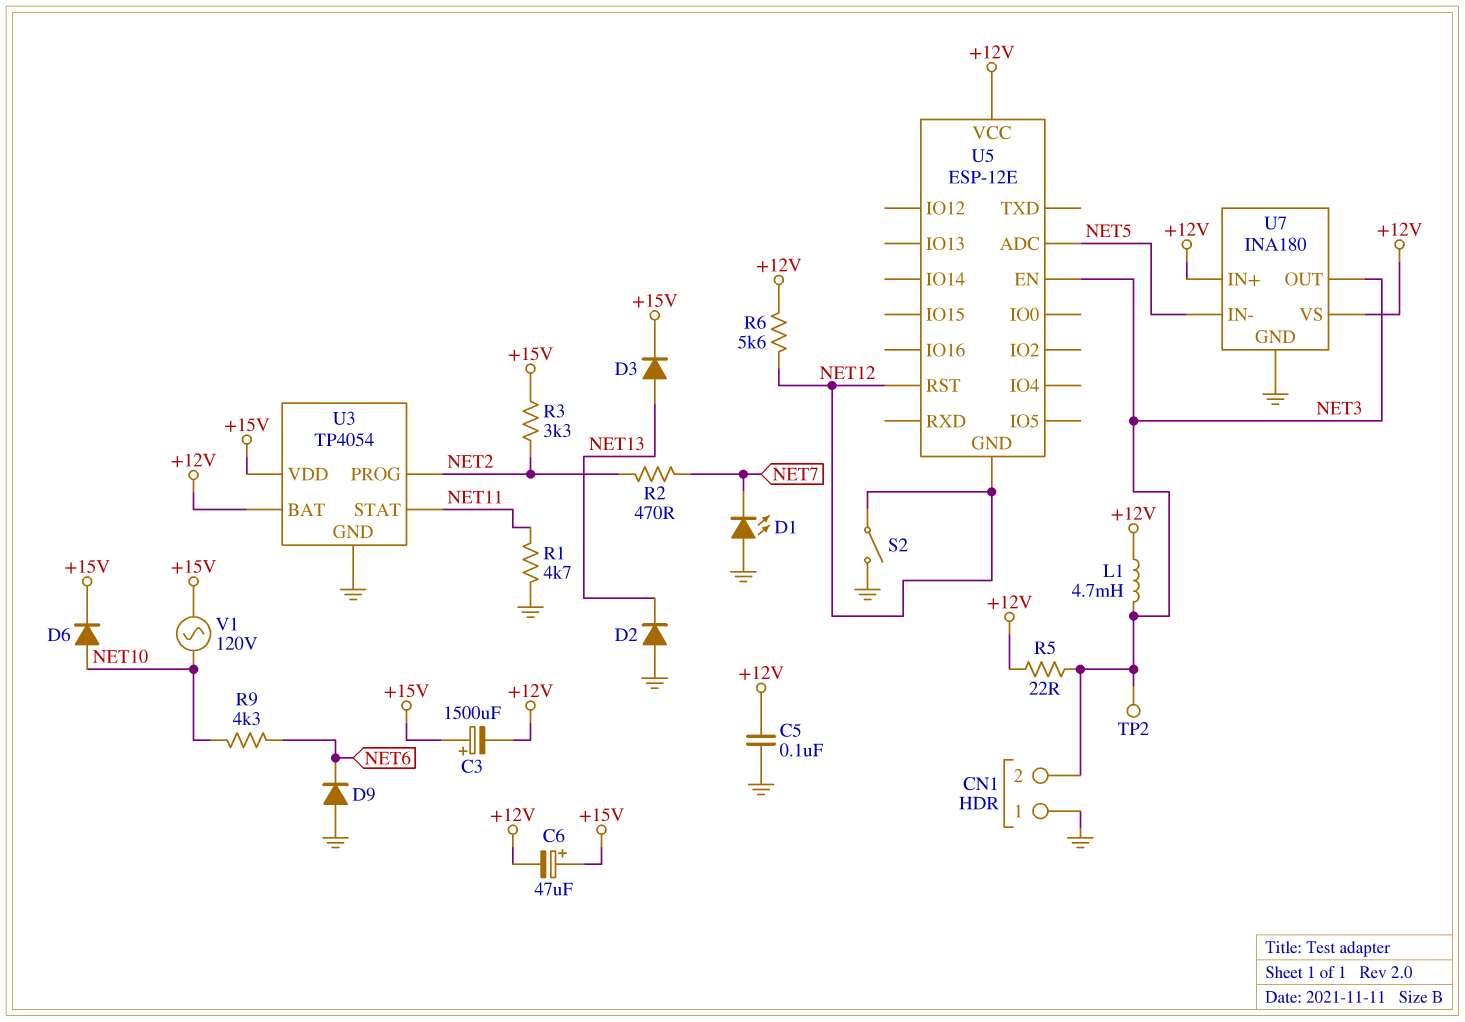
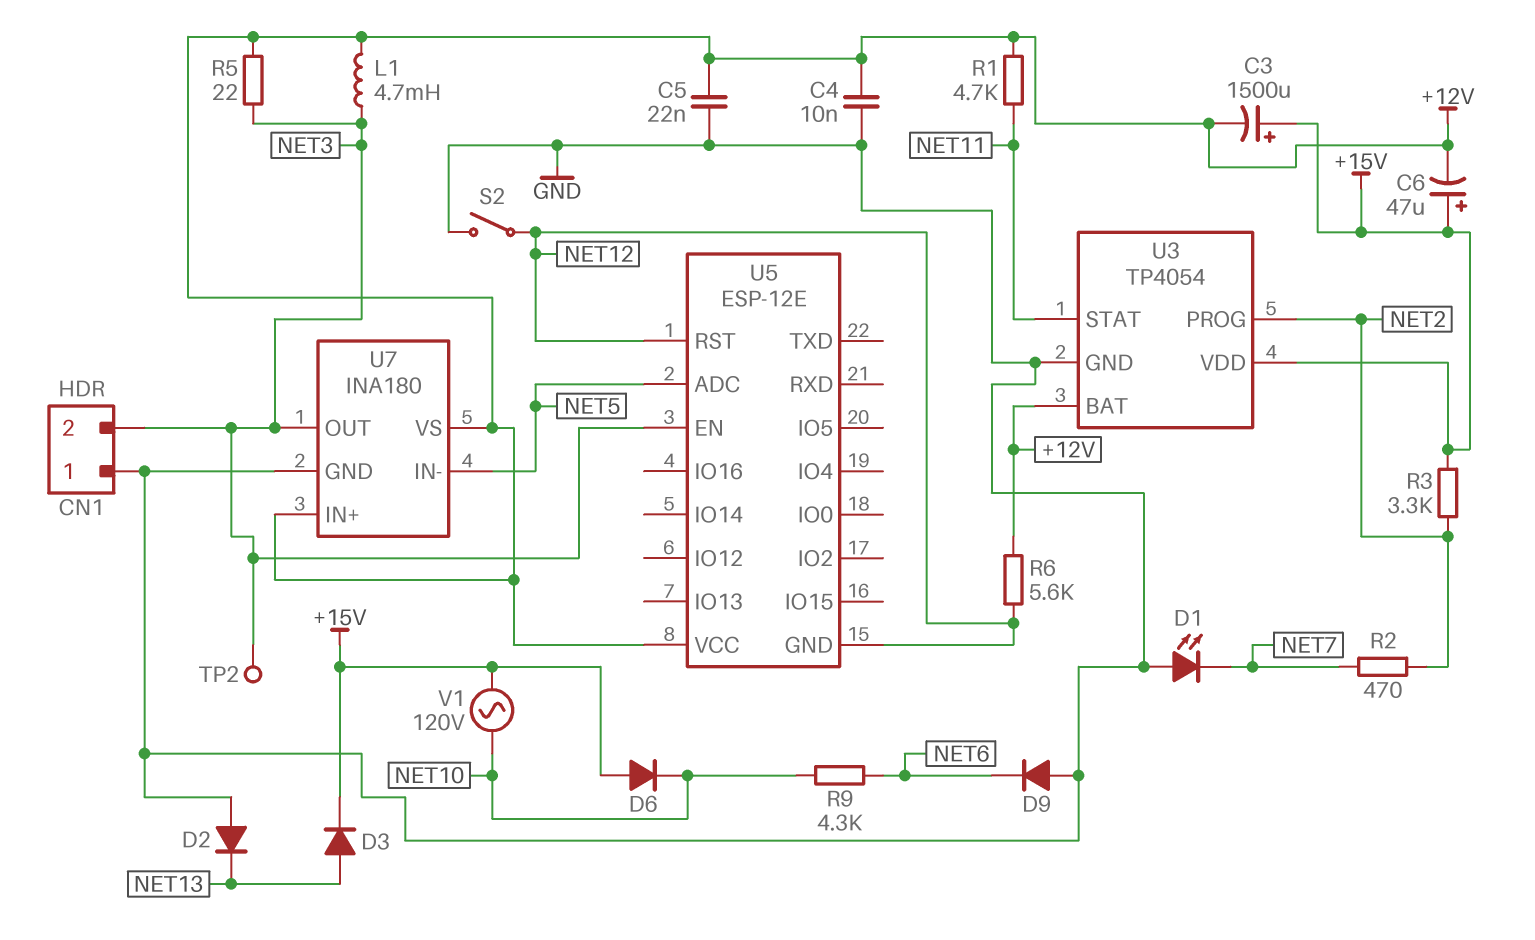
C4: none -> 10nF (+12V, GND)
C5: 100nF (+12V, GND) -> 22nF (+12V, GND)
D6: diode (A NET10, K +15V) -> diode (A +15V, K NET10)
R1: 4.7k (GND, NET11) -> 4.7k (+12V, NET11)

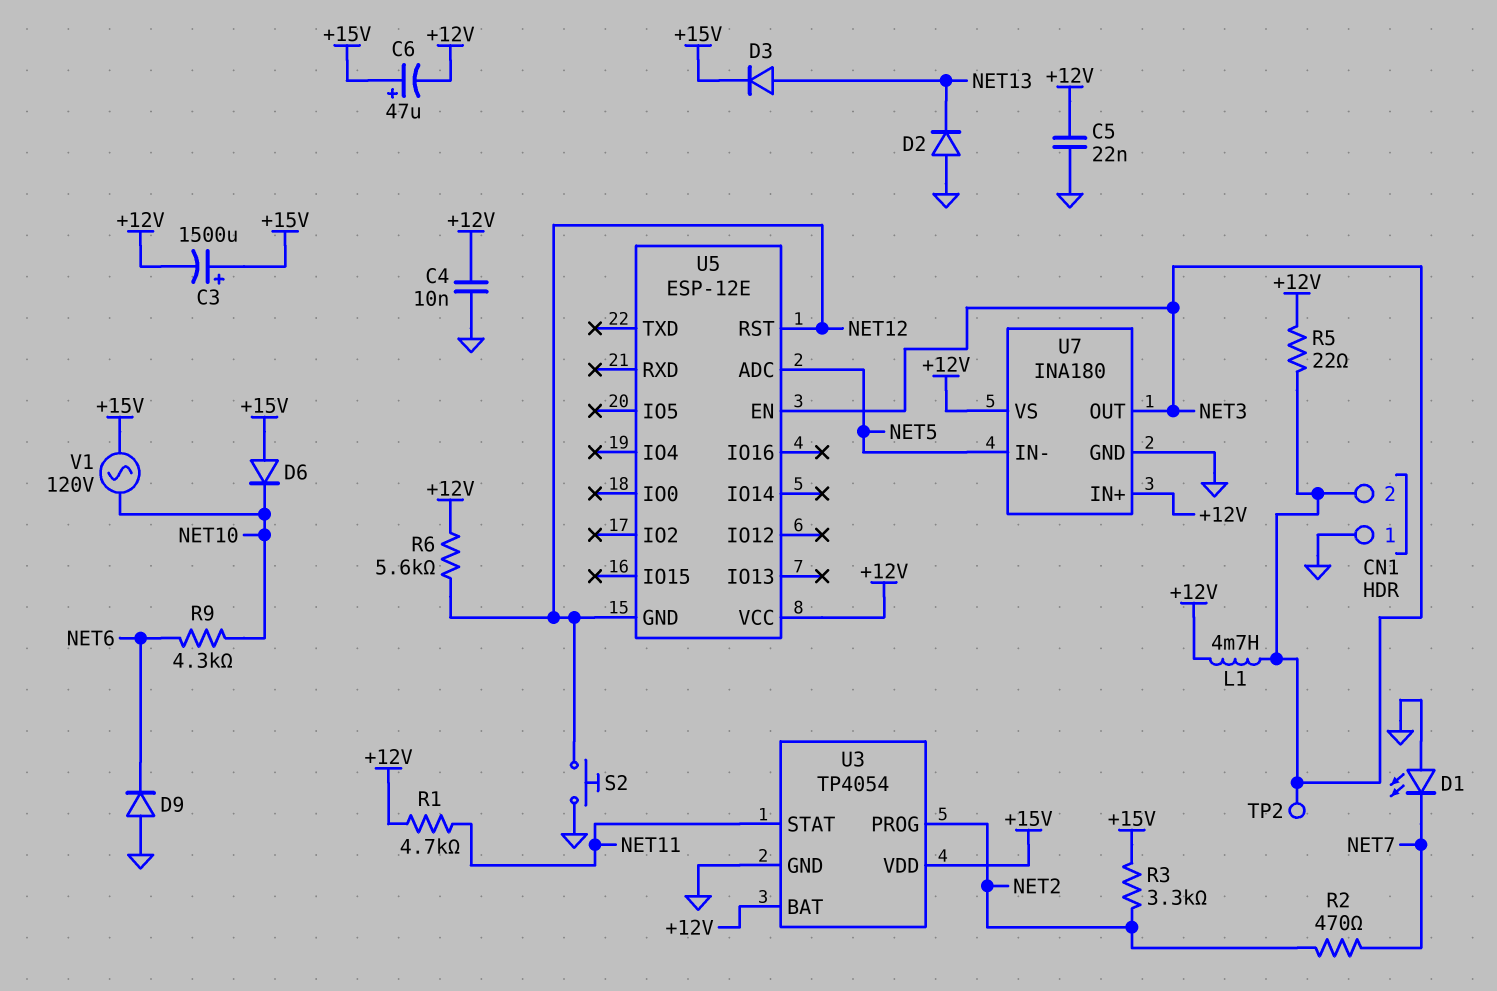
S2: switch (GND, NET12) -> button (GND, NET12)

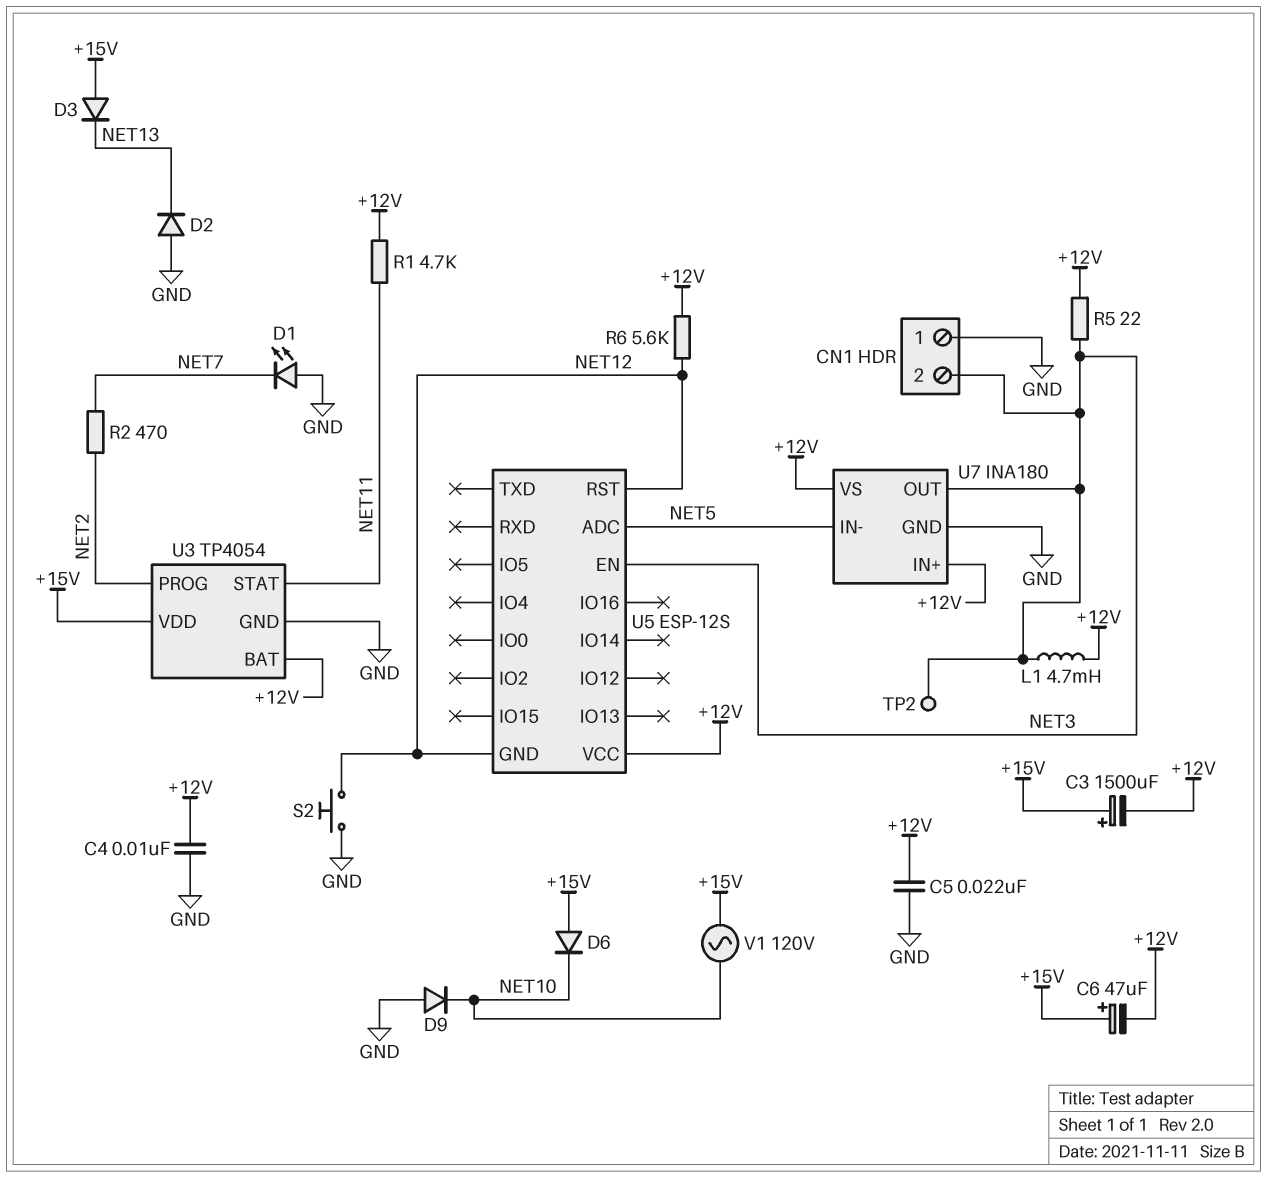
D3: diode (A NET13, K +15V) -> diode (A +15V, K NET13)
D9: diode (A GND, K NET6) -> diode (A GND, K NET10)
R3: 3.3k (+15V, NET2) -> none
R9: 4.3k (NET6, NET10) -> none
U5: ESP-12E -> ESP-12S

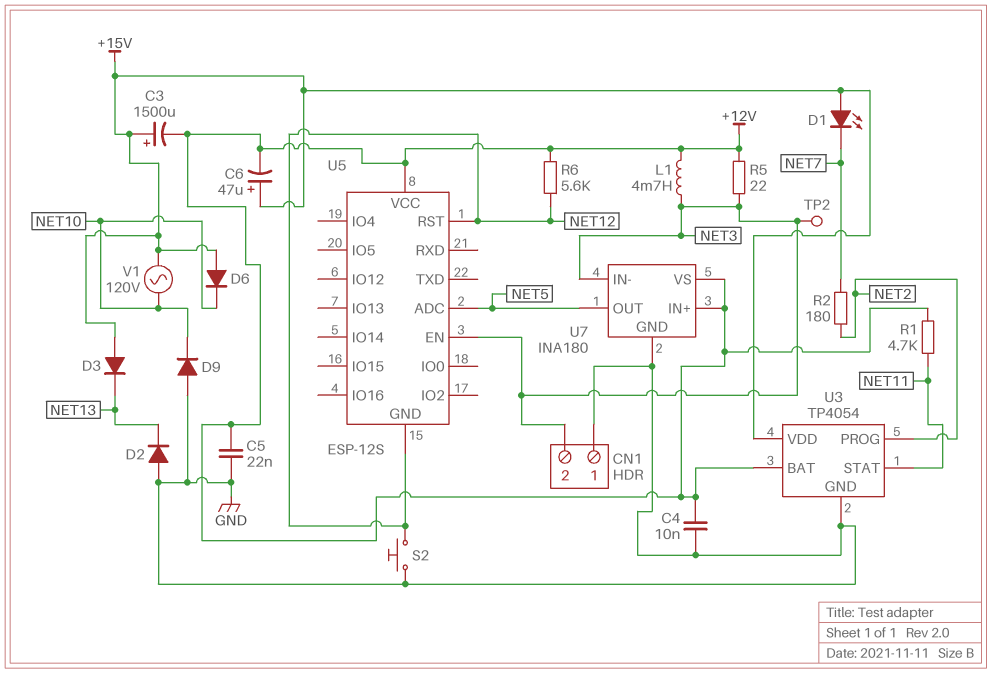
D1: LED (A GND, K NET7) -> LED (A +15V, K NET7)
R2: 470 (NET2, NET7) -> 180 (NET2, NET7)
U7 pin IN-: NET5 -> NET3
U7 pin OUT: NET3 -> NET5

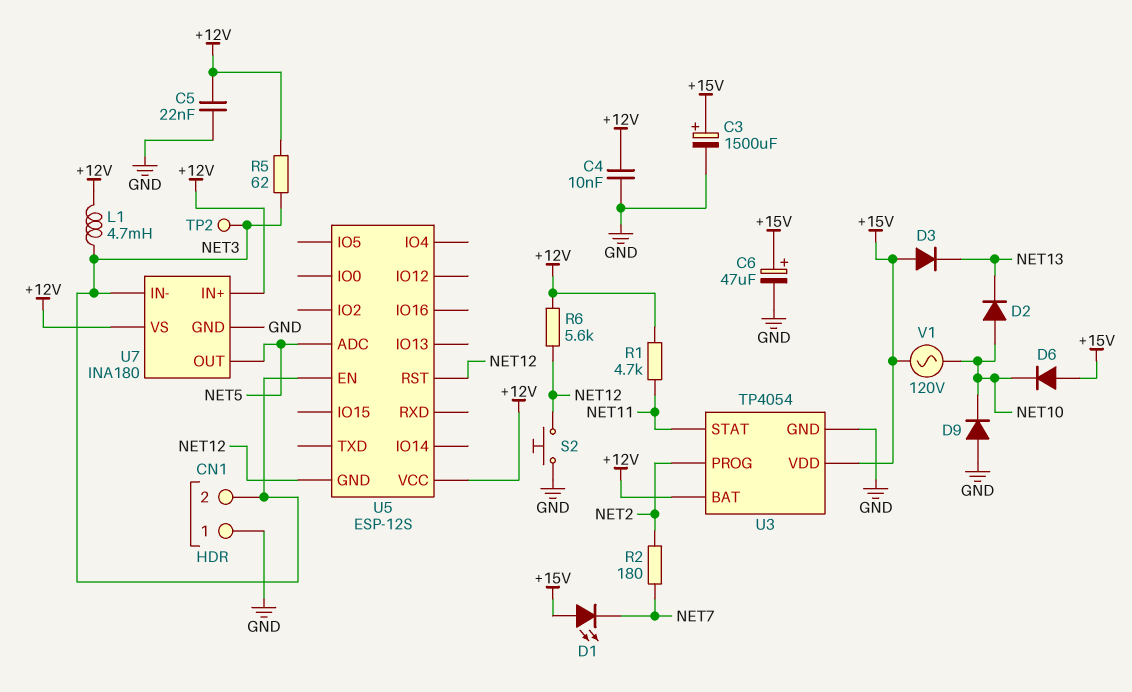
C3: 1500uF (plus +15V, minus +12V) -> 1500uF (plus +15V, minus GND)
C6: 47uF (plus +15V, minus +12V) -> 47uF (plus +15V, minus GND)
D2: diode (A GND, K NET13) -> diode (A NET10, K NET13)
R5: 22 (+12V, NET3) -> 62 (+12V, NET3)

